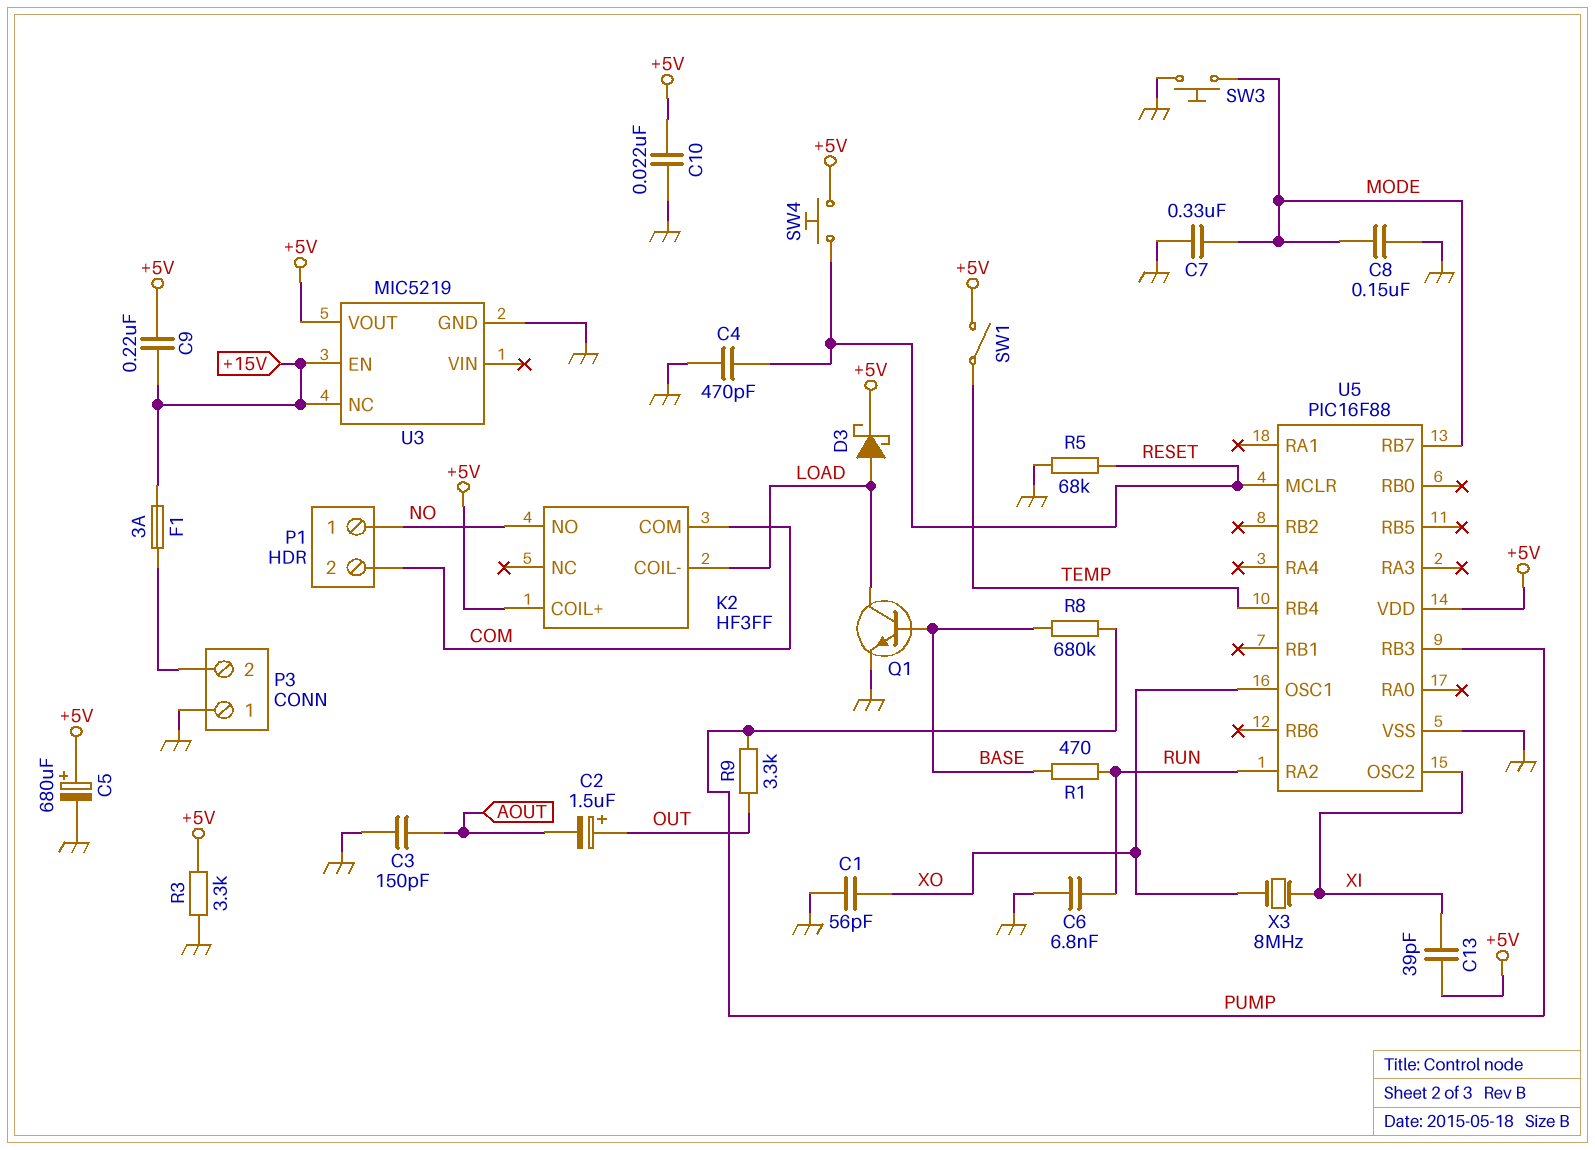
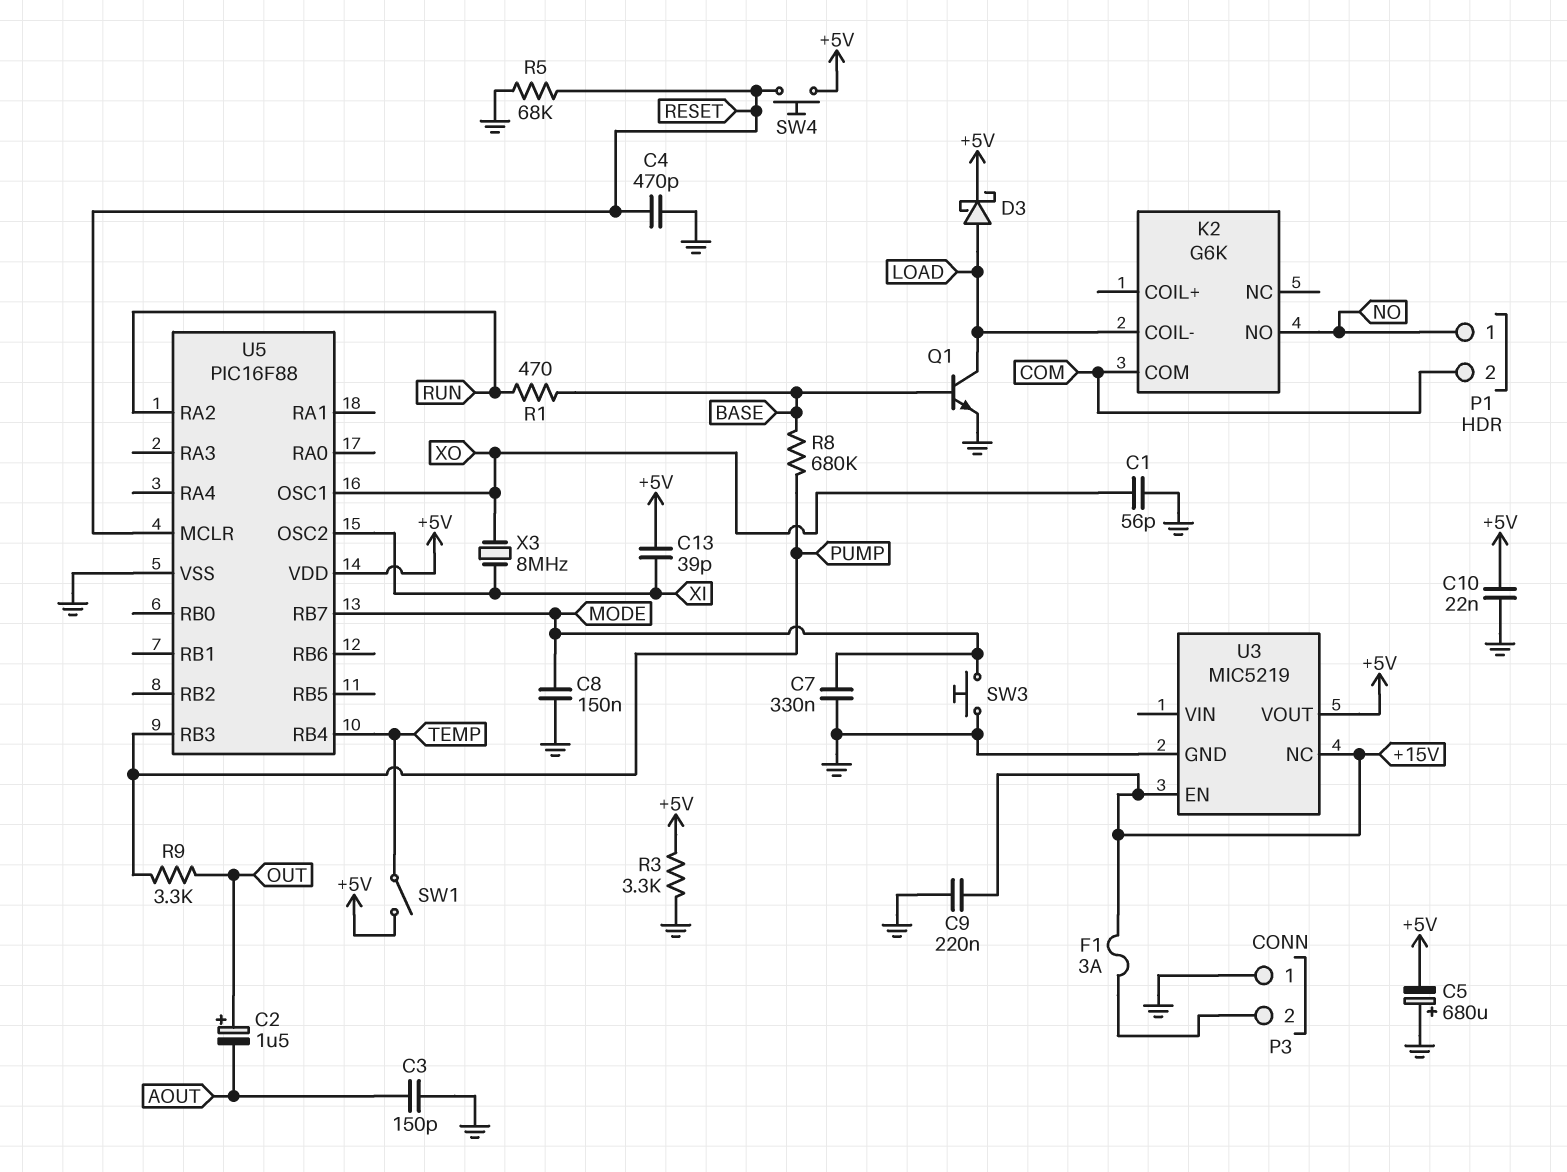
C5: 680uF (plus +5V, minus GND) -> 680uF (plus GND, minus +5V)
C6: 6.8nF (GND, RUN) -> none
C9: 220nF (+5V, +15V) -> 220nF (+15V, GND)
K2: HF3FF -> G6K
K2 pin COIL+: +5V -> none

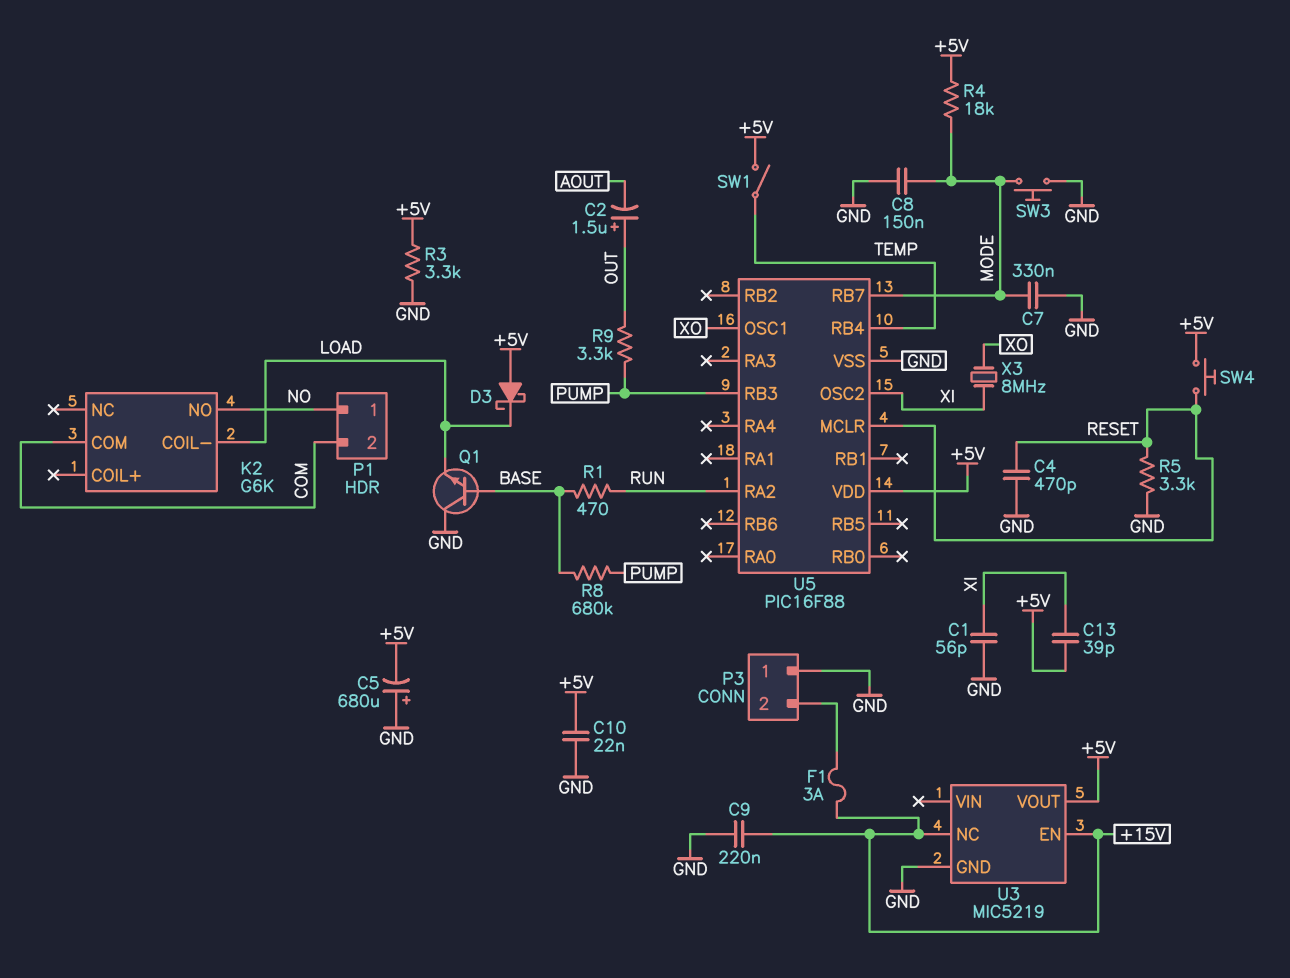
C1: 56pF (GND, XO) -> 56pF (GND, XI)
C3: 150pF (AOUT, GND) -> none
D3: schottky (A LOAD, K +5V) -> schottky (A +5V, K LOAD)
Q1: NPN (B BASE, C LOAD, E GND) -> NPN (B BASE, C GND, E LOAD)
R4: none -> 18k (+5V, MODE)
R5: 68k (GND, RESET) -> 3.3k (GND, RESET)

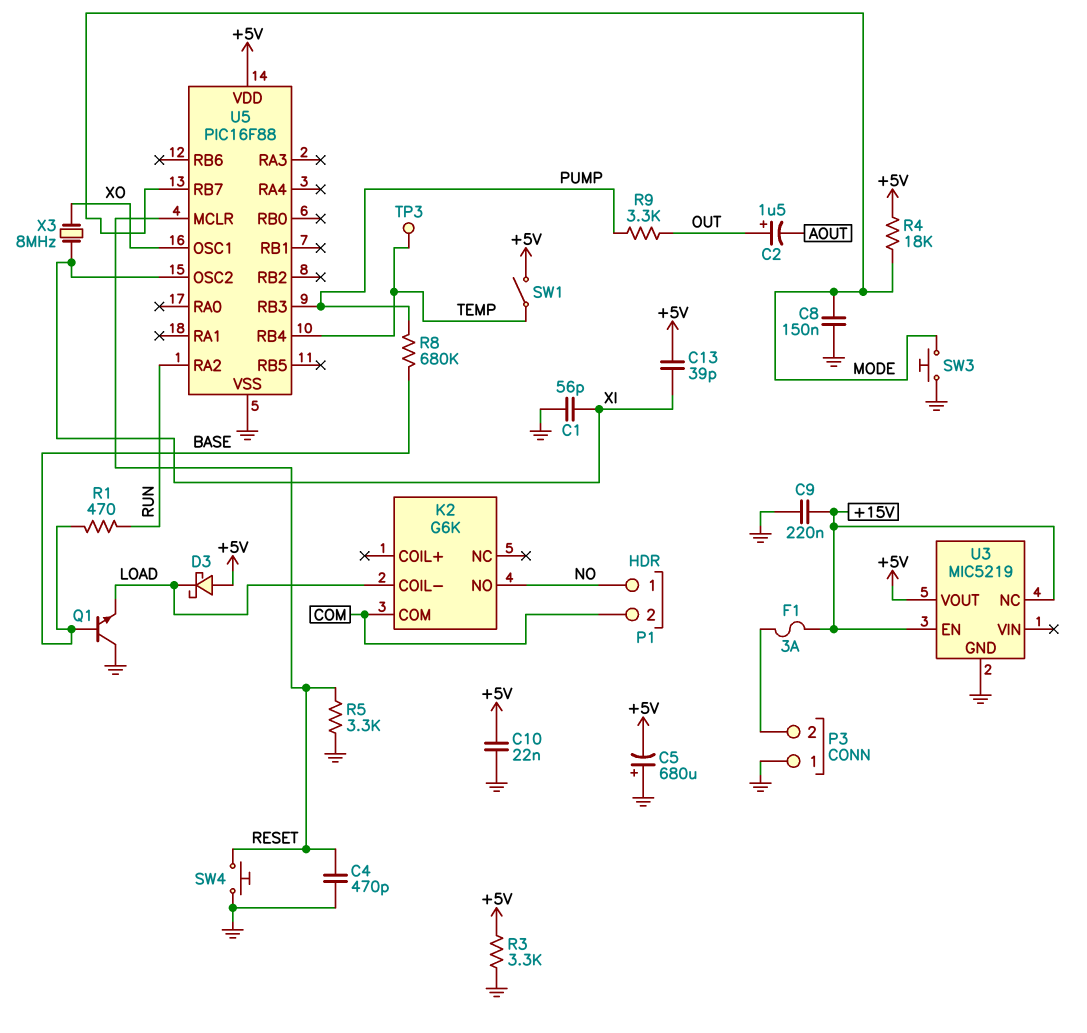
C7: 330nF (GND, MODE) -> none
SW4: button (+5V, RESET) -> button (GND, RESET)
TP3: none -> test point (TEMP)

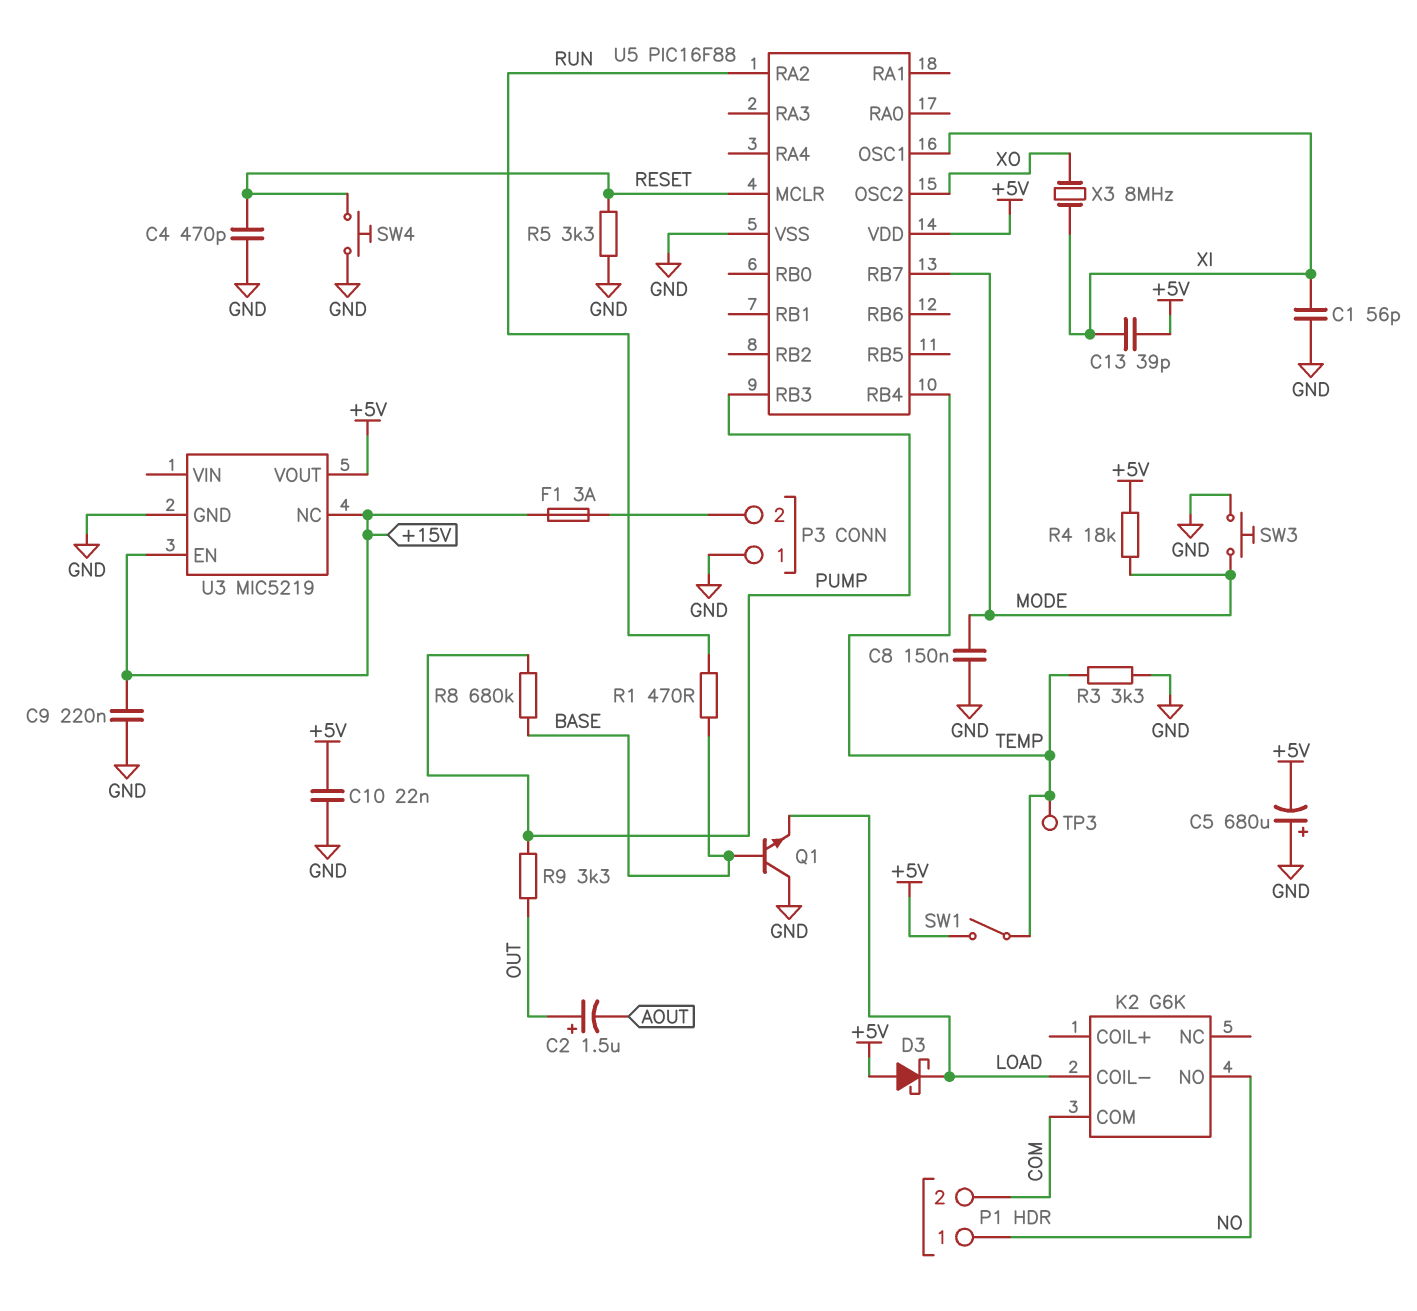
R3: 3.3k (+5V, GND) -> 3.3k (GND, TEMP)
U5 pin OSC1: XO -> XI
U5 pin OSC2: XI -> XO

